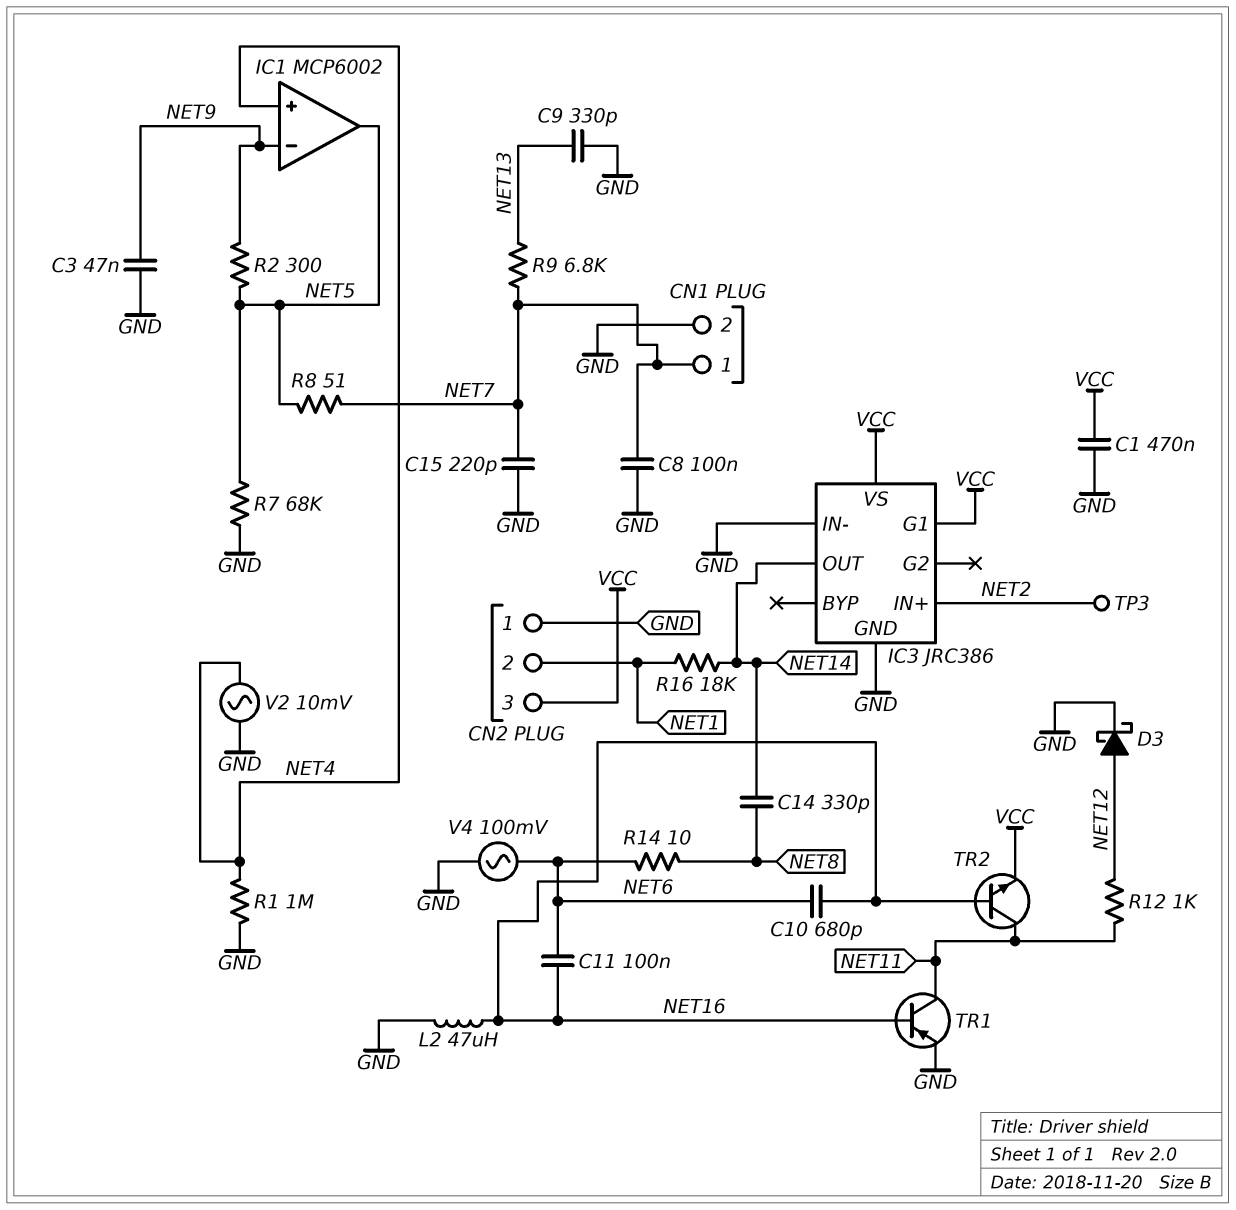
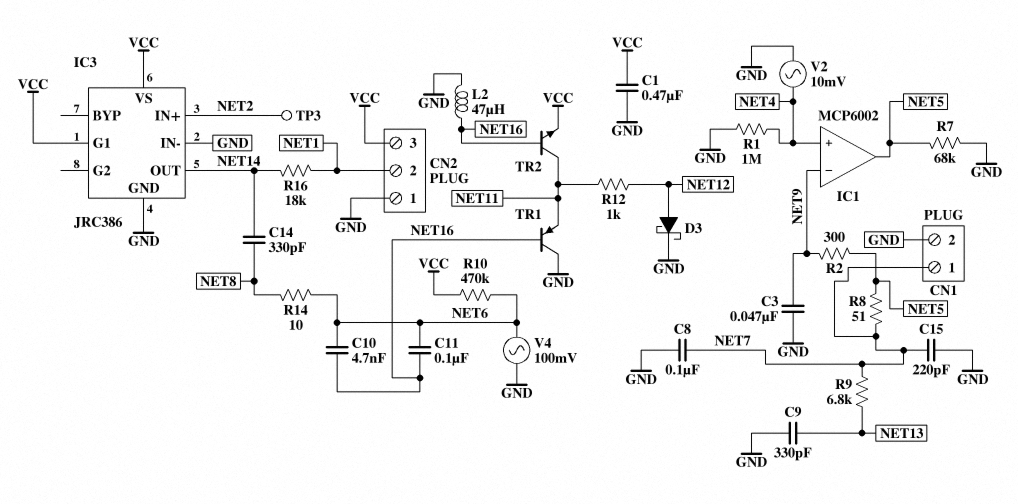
C10: 680pF (NET6, NET16) -> 4.7nF (NET6, NET16)
R10: none -> 470k (NET6, VCC)
TR1: PNP (B NET16, C NET11, E GND) -> PNP (B NET16, C GND, E NET11)

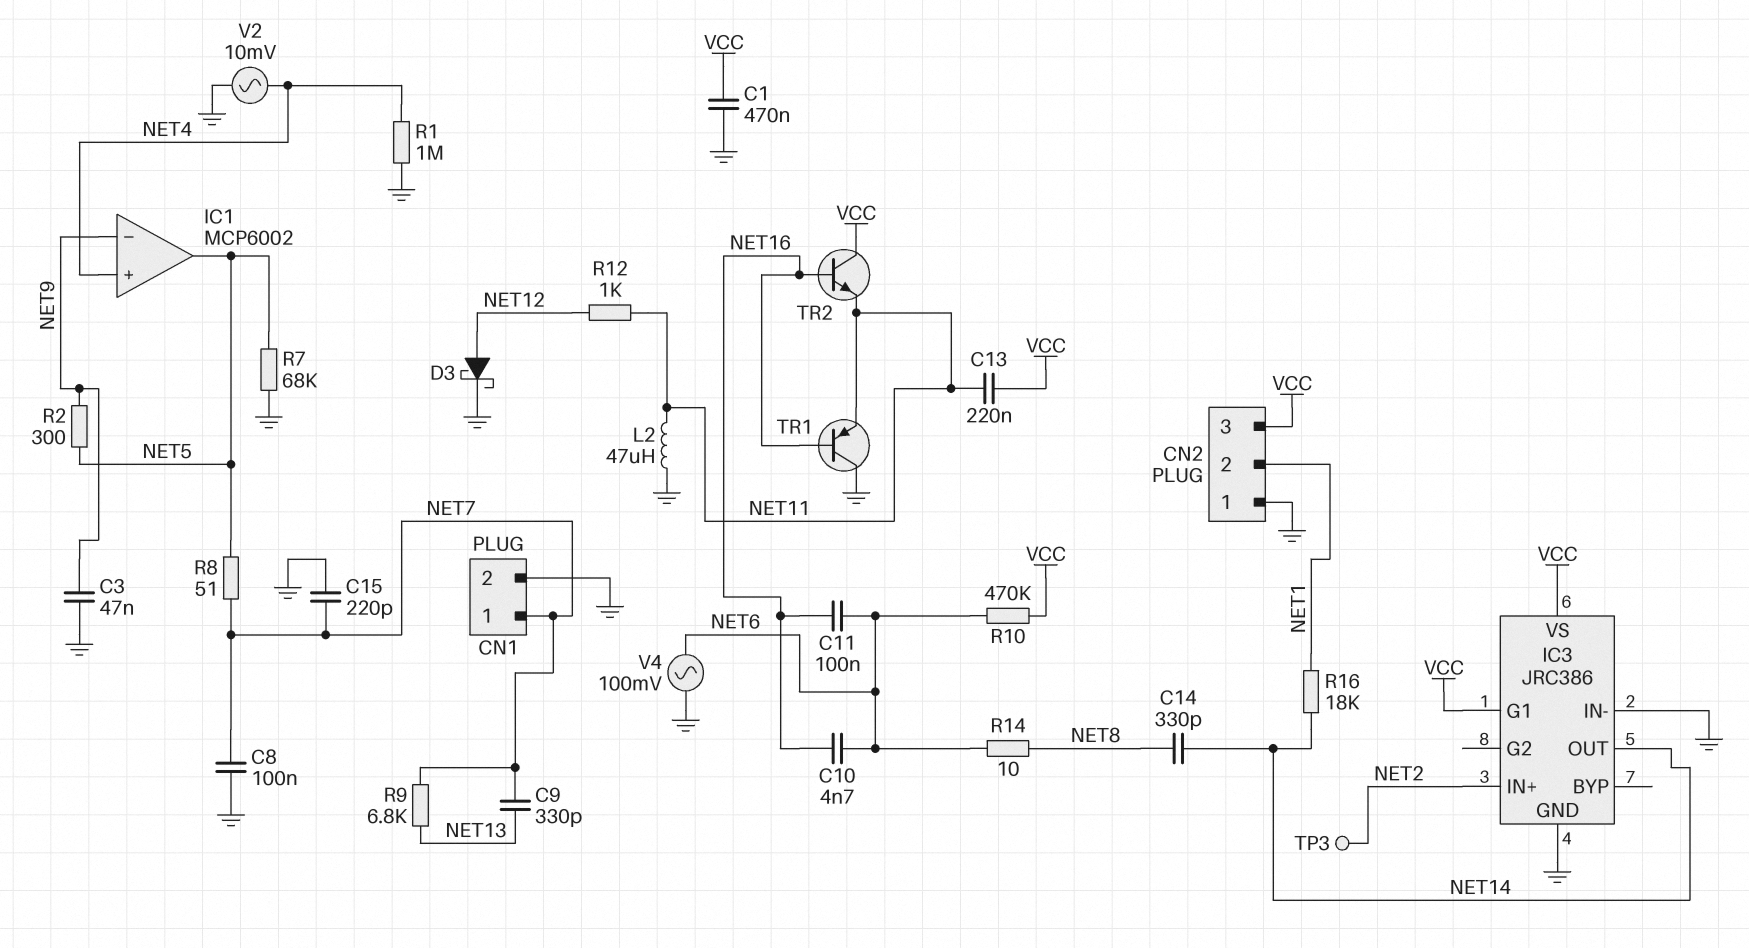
C9: 330pF (GND, NET13) -> 330pF (NET7, NET13)
C13: none -> 220nF (NET11, VCC)
L2: 47uH (GND, NET16) -> 47uH (GND, NET11)
TR2: NPN (B NET16, C NET11, E VCC) -> NPN (B NET16, C VCC, E NET11)

